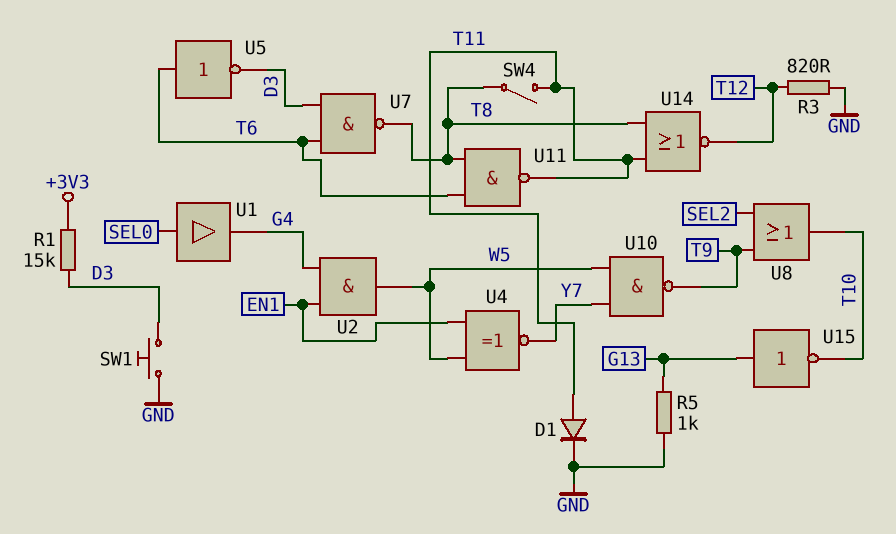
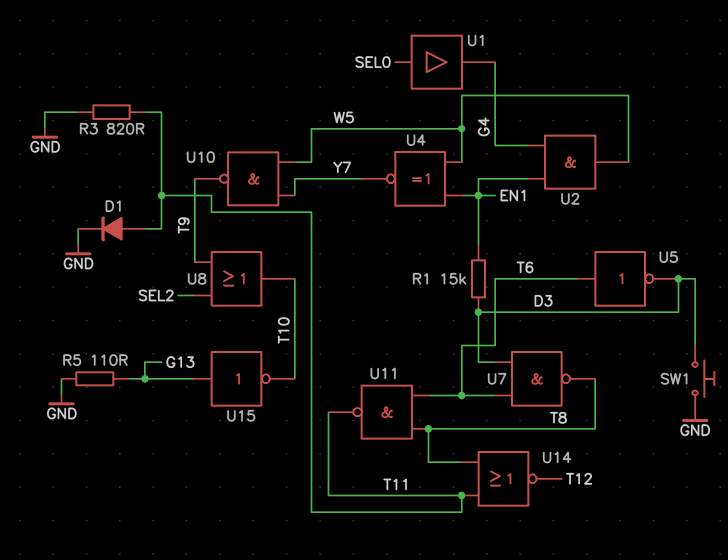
R1: 15k (+3V3, D3) -> 15k (D3, EN1)
R3: 820 (GND, T12) -> 820 (GND, T11)
R5: 1k (G13, GND) -> 110 (G13, GND)
SW4: switch (T8, T11) -> none

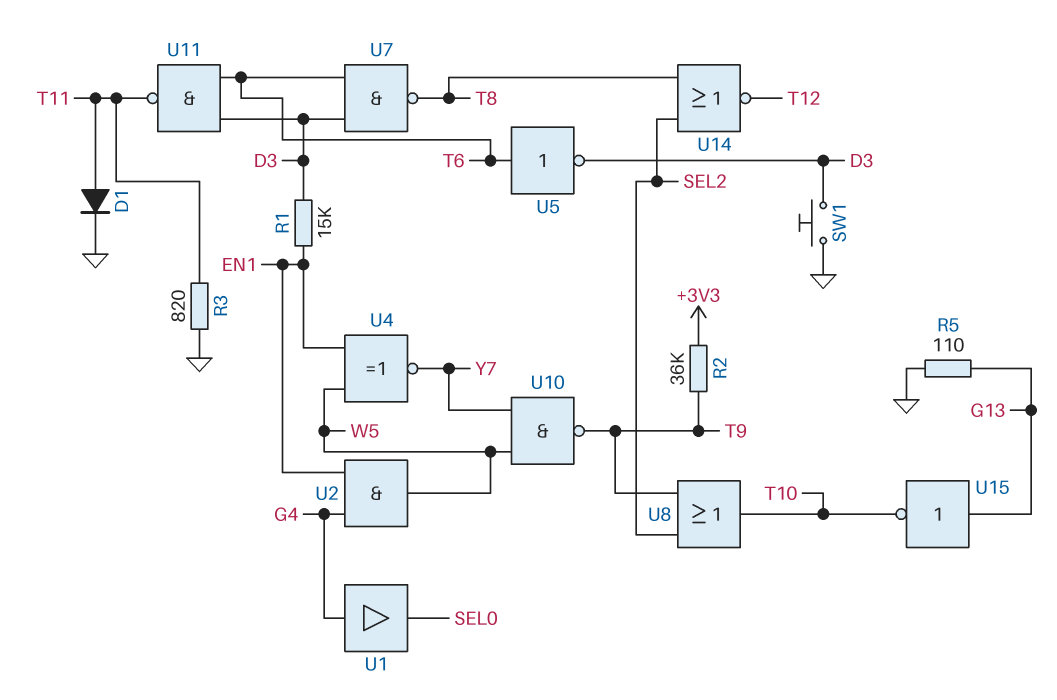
R2: none -> 36k (+3V3, T9)
U1: buffer (in SEL0, out G4) -> buffer (in G4, out SEL0)
U11: NAND (in T6, in T8, out T11) -> NAND (in D3, in T6, out T11)
U14: NOR (in T8, in T11, out T12) -> NOR (in SEL2, in T8, out T12)

